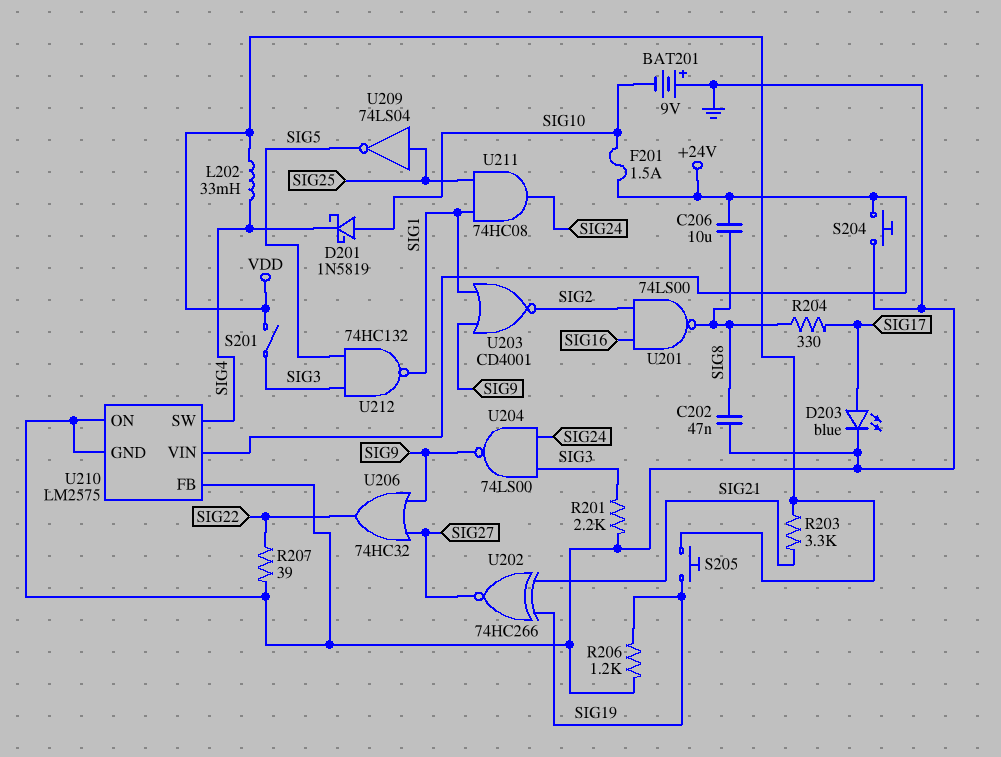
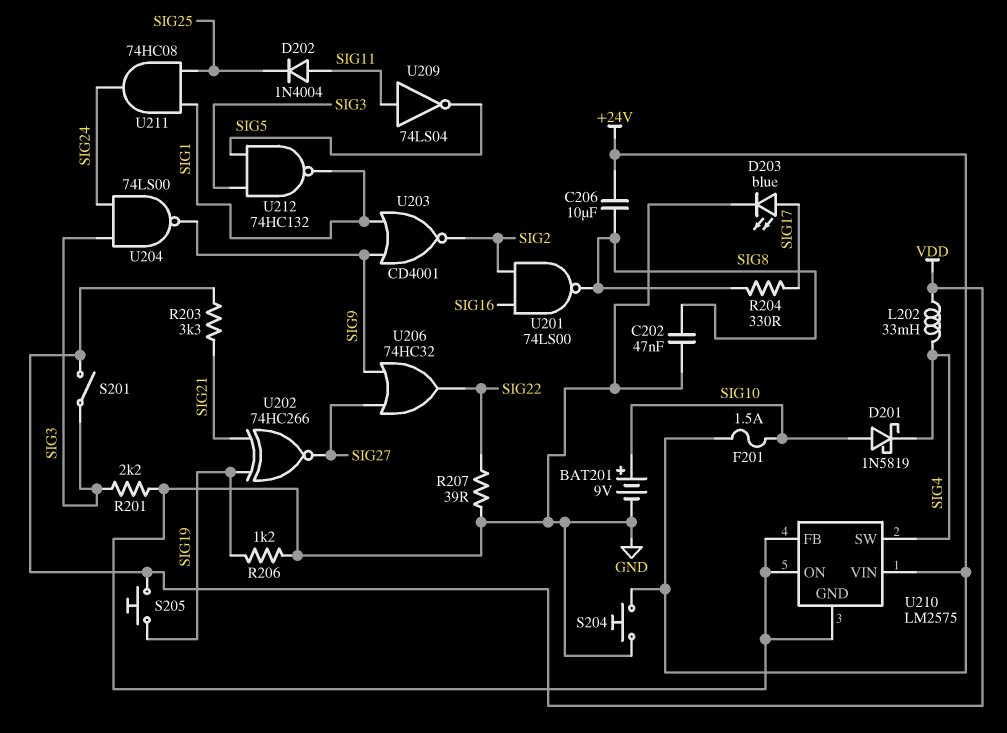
BAT201: 9V (plus GND, minus SIG10) -> 9V (plus SIG10, minus GND)
D202: none -> diode 1N4004 (A SIG11, K SIG25)
U209: NOT 74LS04 (in SIG25, out SIG5) -> NOT 74LS04 (in SIG11, out SIG5)

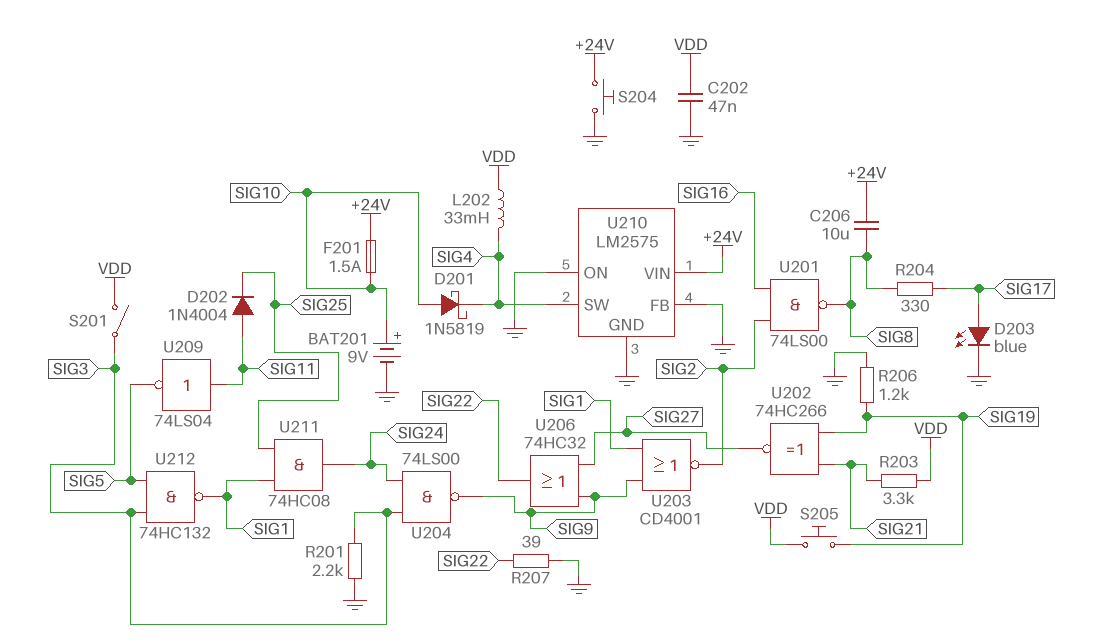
C202: 47nF (GND, SIG8) -> 47nF (GND, VDD)

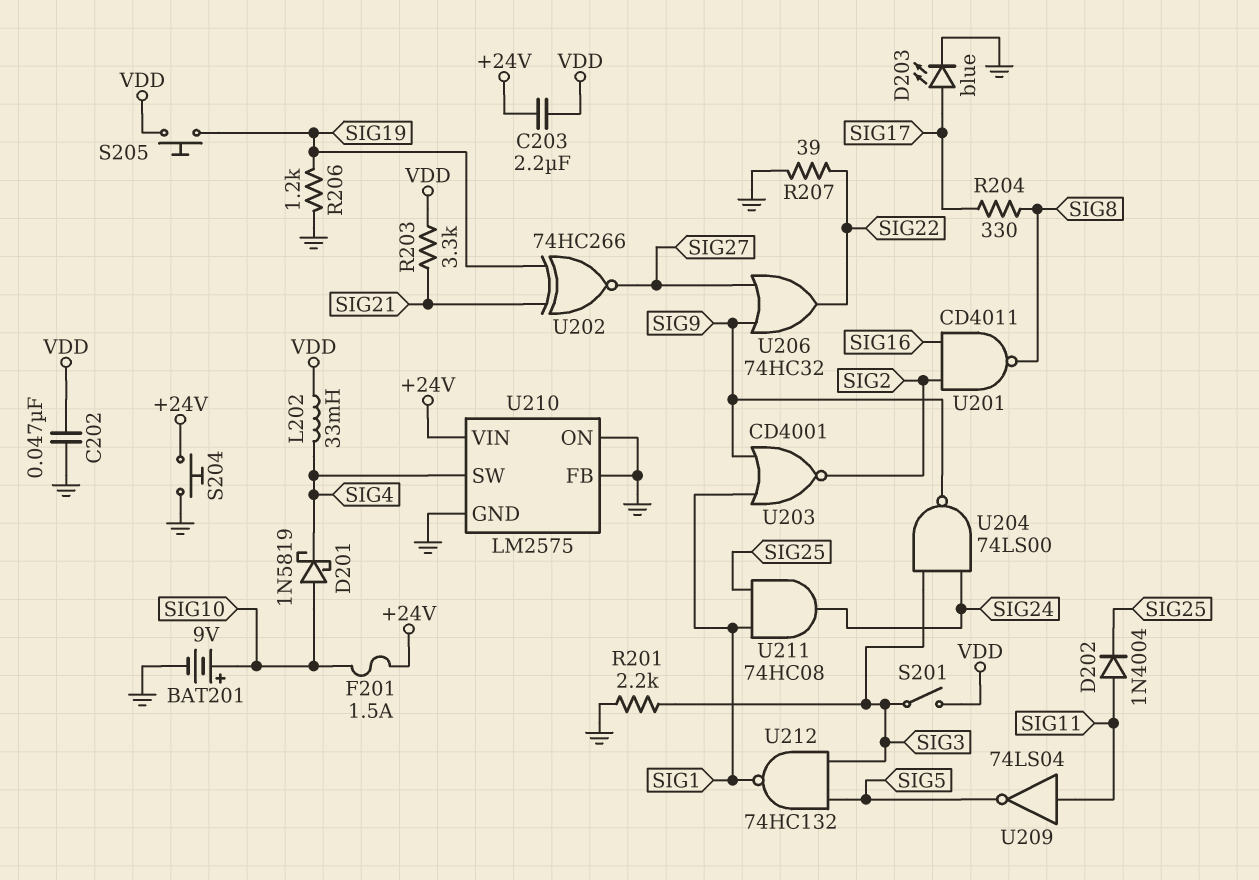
C203: none -> 2.2uF (+24V, VDD)
C206: 10uF (+24V, SIG8) -> none
U201: NAND 74LS00 (in SIG2, in SIG16, out SIG8) -> NAND CD4011 (in SIG2, in SIG16, out SIG8)

